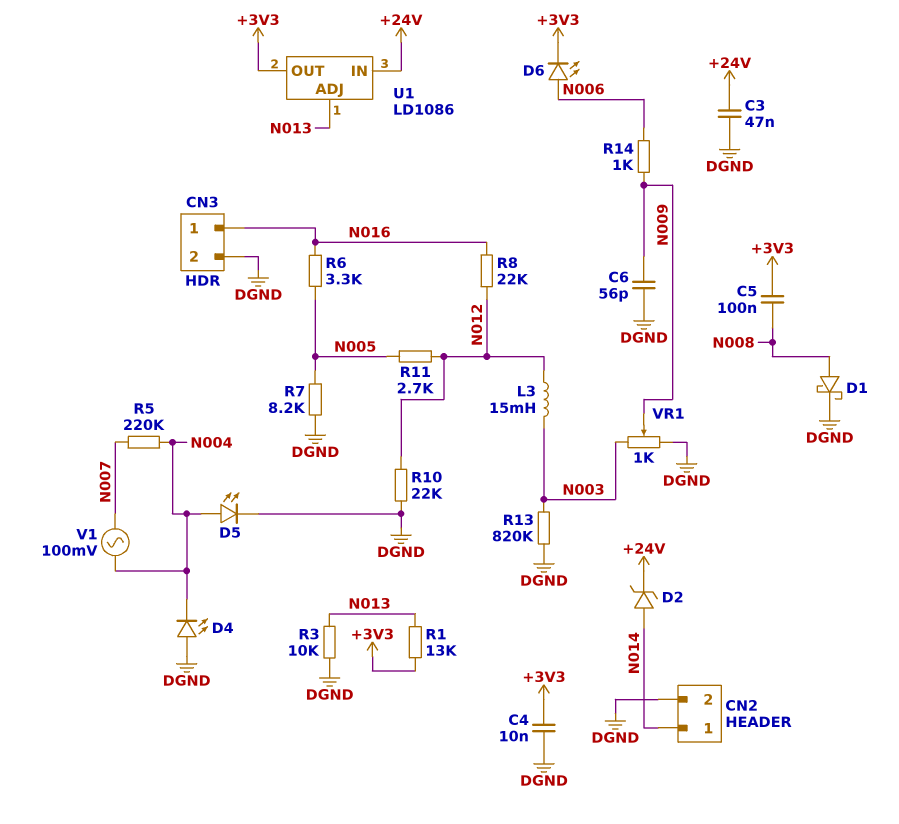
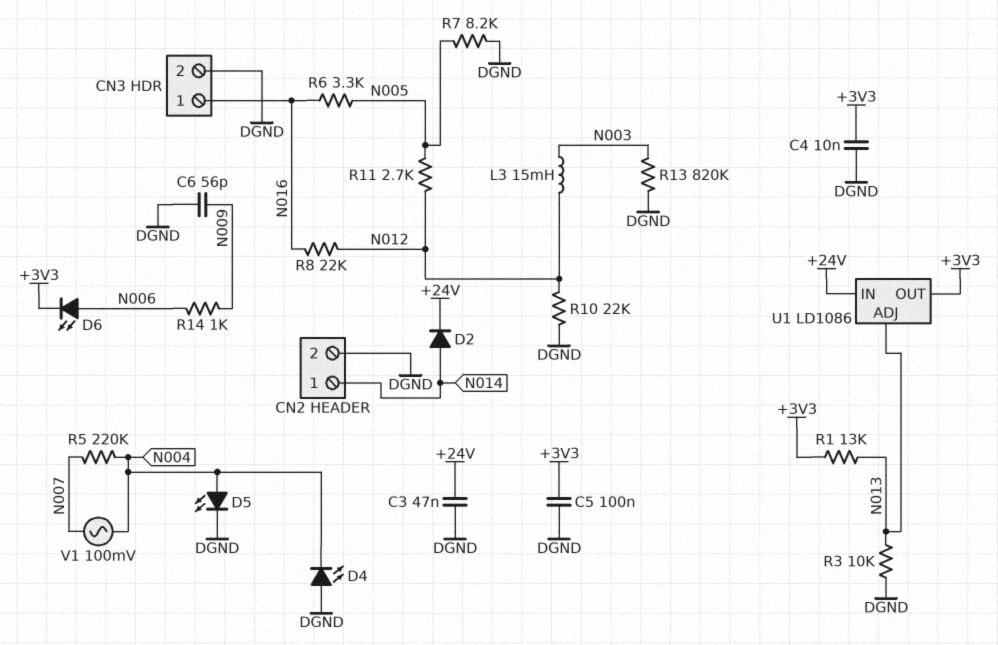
C5: 100nF (+3V3, N008) -> 100nF (+3V3, DGND)
D1: schottky (A N008, K DGND) -> none
D2: zener (A N014, K +24V) -> diode (A N014, K +24V)
VR1: 1k (DGND, N003, wiper N009) -> none

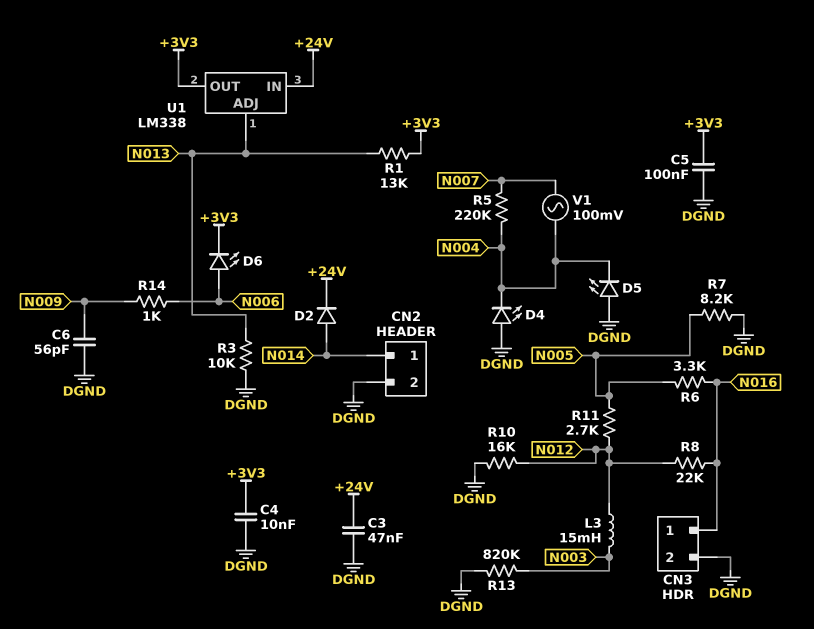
D5: LED (A N004, K DGND) -> LED (A DGND, K N004)
R10: 22k (DGND, N012) -> 16k (DGND, N012)
U1: LD1086 -> LM338

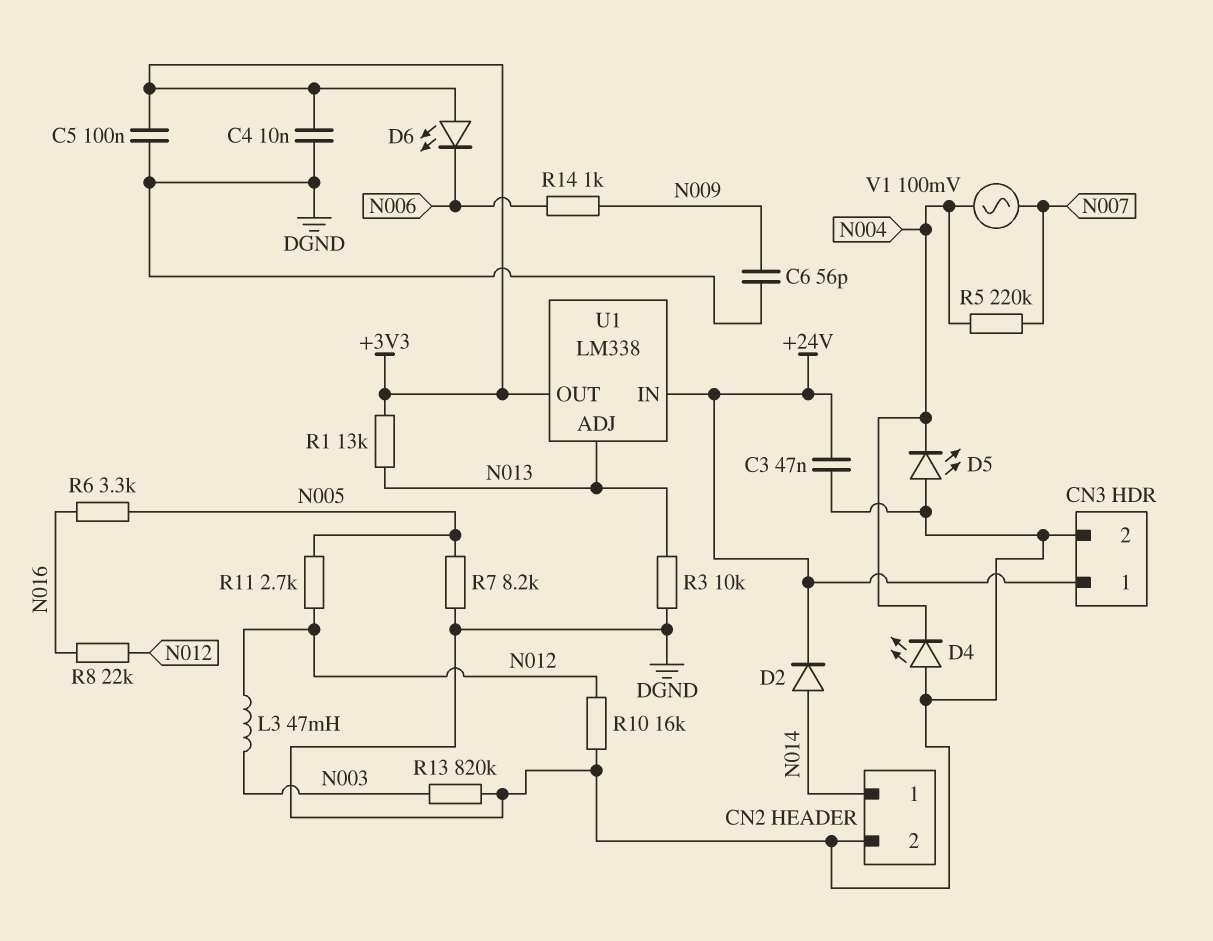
CN3 pin 1: N016 -> +24V
D6: LED (A N006, K +3V3) -> LED (A +3V3, K N006)
L3: 15mH (N003, N012) -> 47mH (N003, N012)

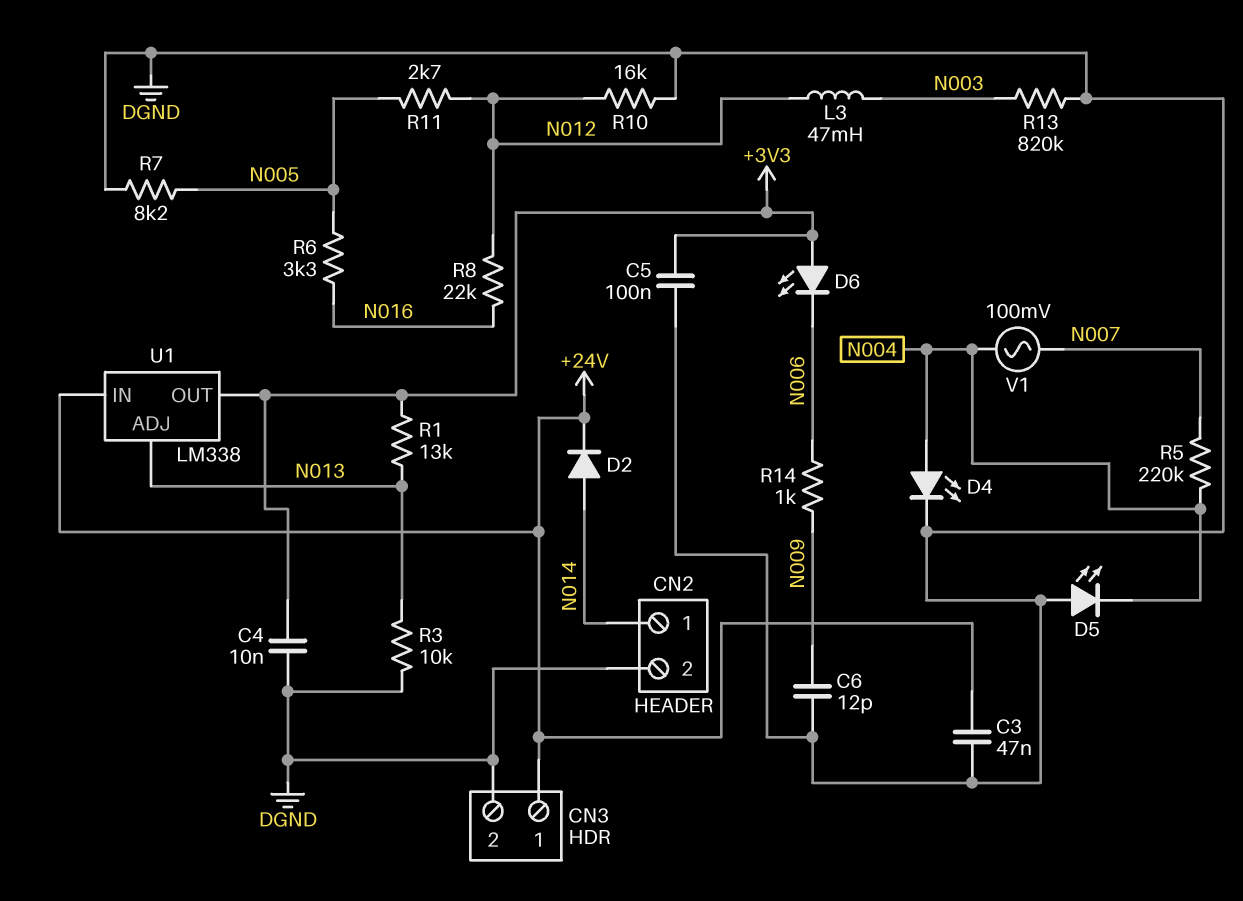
C6: 56pF (DGND, N009) -> 12pF (DGND, N009)
D4: LED (A DGND, K N004) -> LED (A N004, K DGND)

